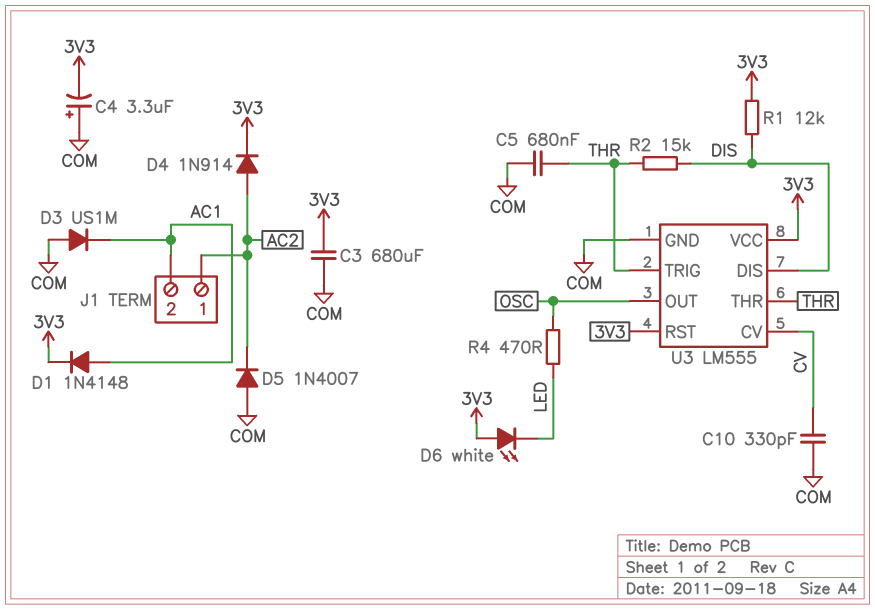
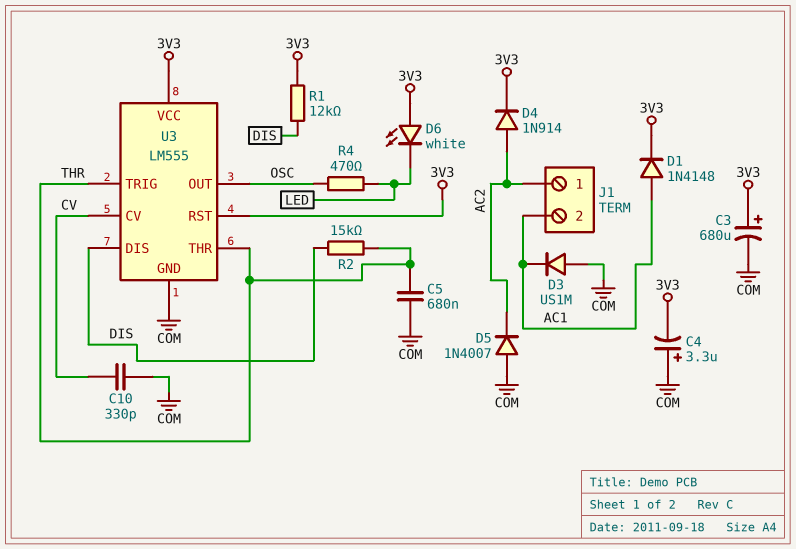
C3: 680uF (3V3, COM) -> 680uF (plus 3V3, minus COM)

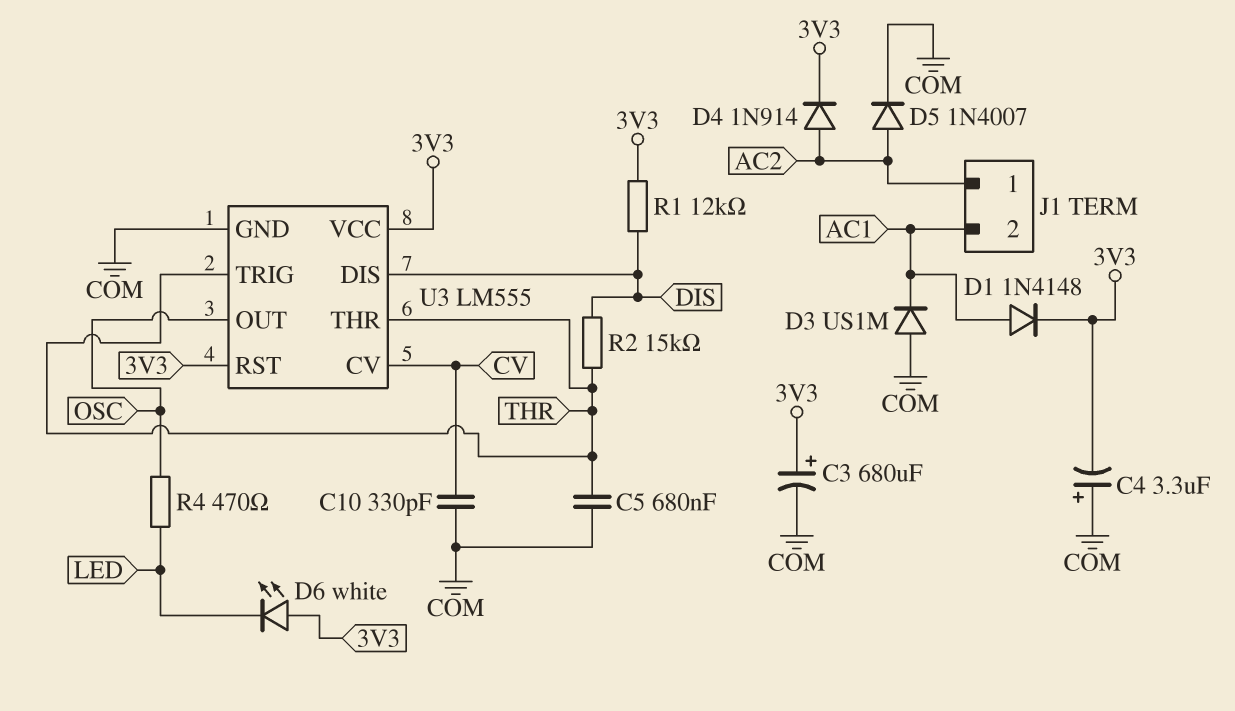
D5: diode 1N4007 (A COM, K AC2) -> diode 1N4007 (A AC2, K COM)

